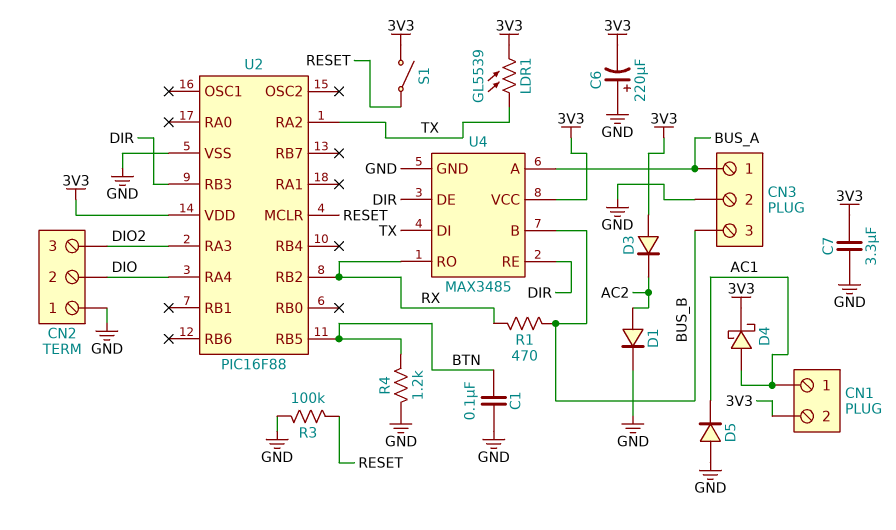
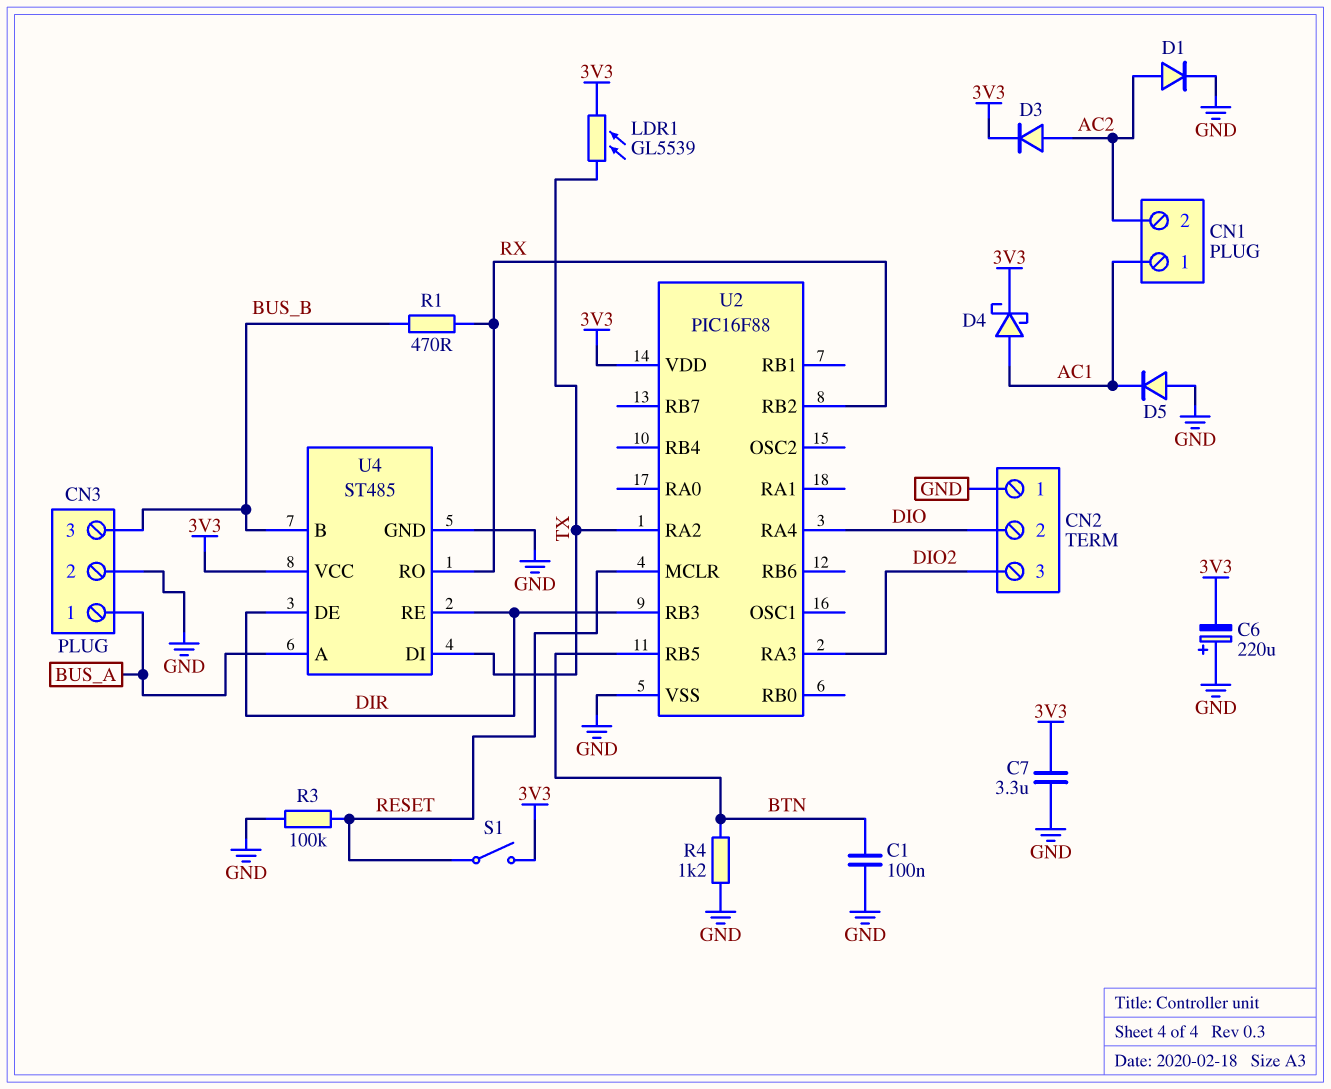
CN1 pin 2: 3V3 -> AC2
D3: diode (A 3V3, K AC2) -> diode (A AC2, K 3V3)
U4: MAX3485 -> ST485

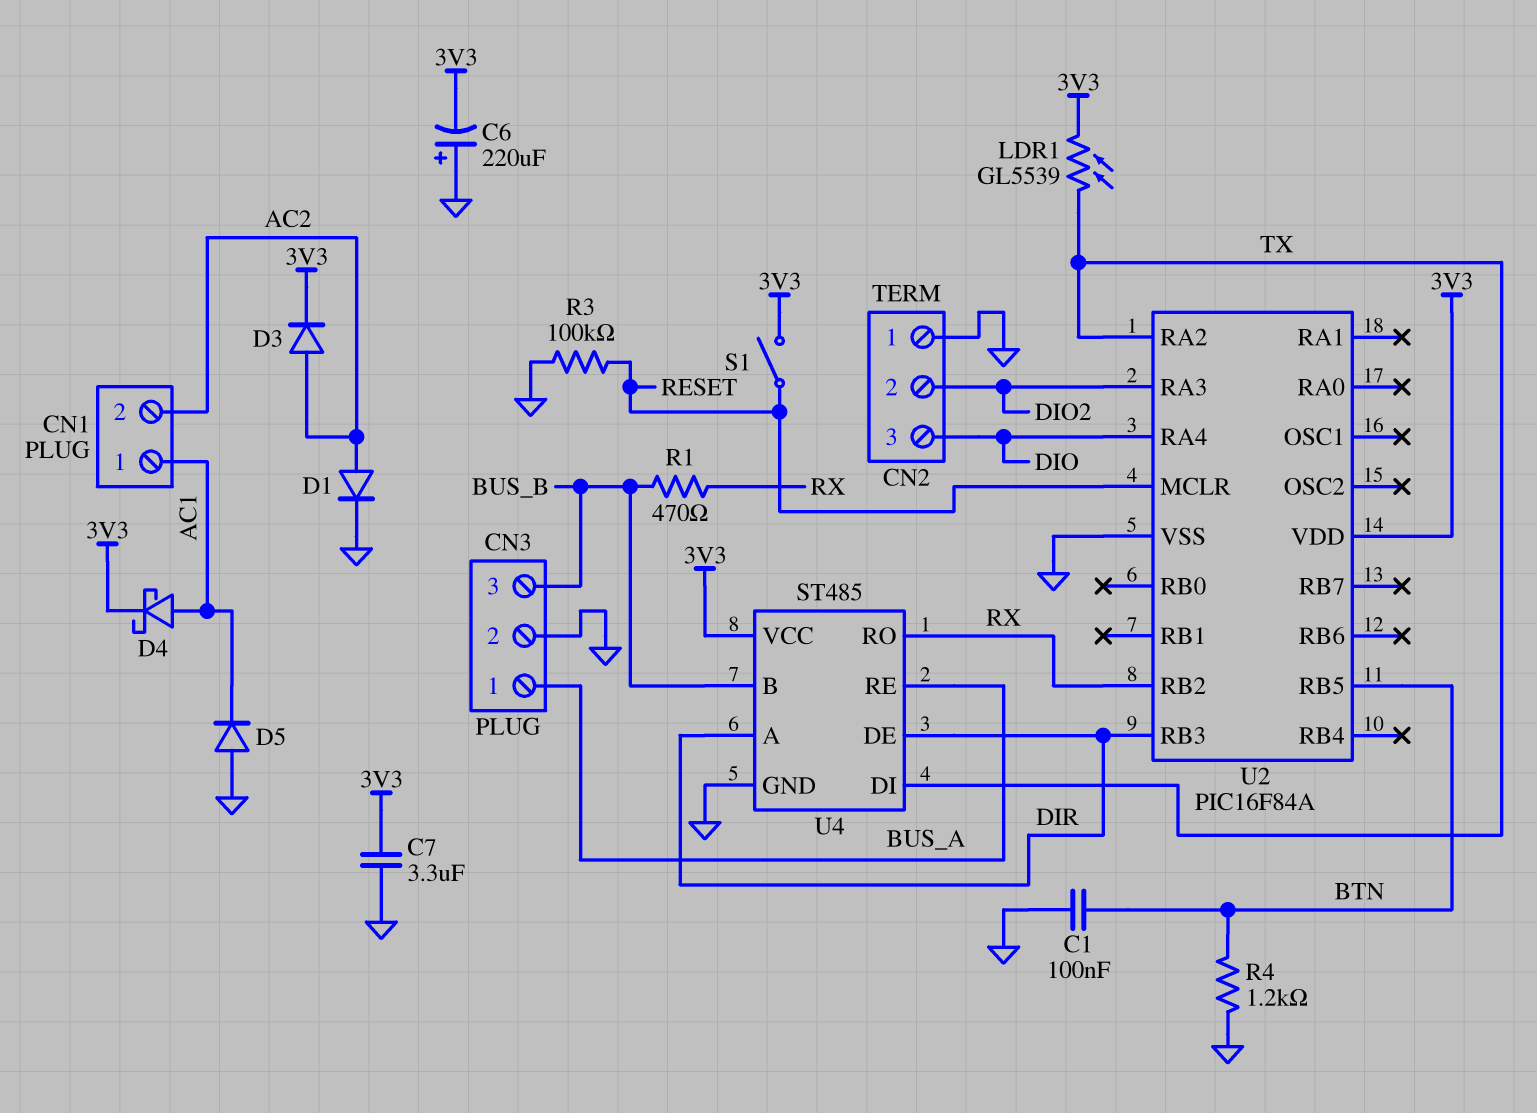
CN2 pin 2: DIO -> DIO2
CN2 pin 3: DIO2 -> DIO
U2: PIC16F88 -> PIC16F84A
U4 pin A: BUS_A -> DIR
U4 pin RE: DIR -> BUS_A

